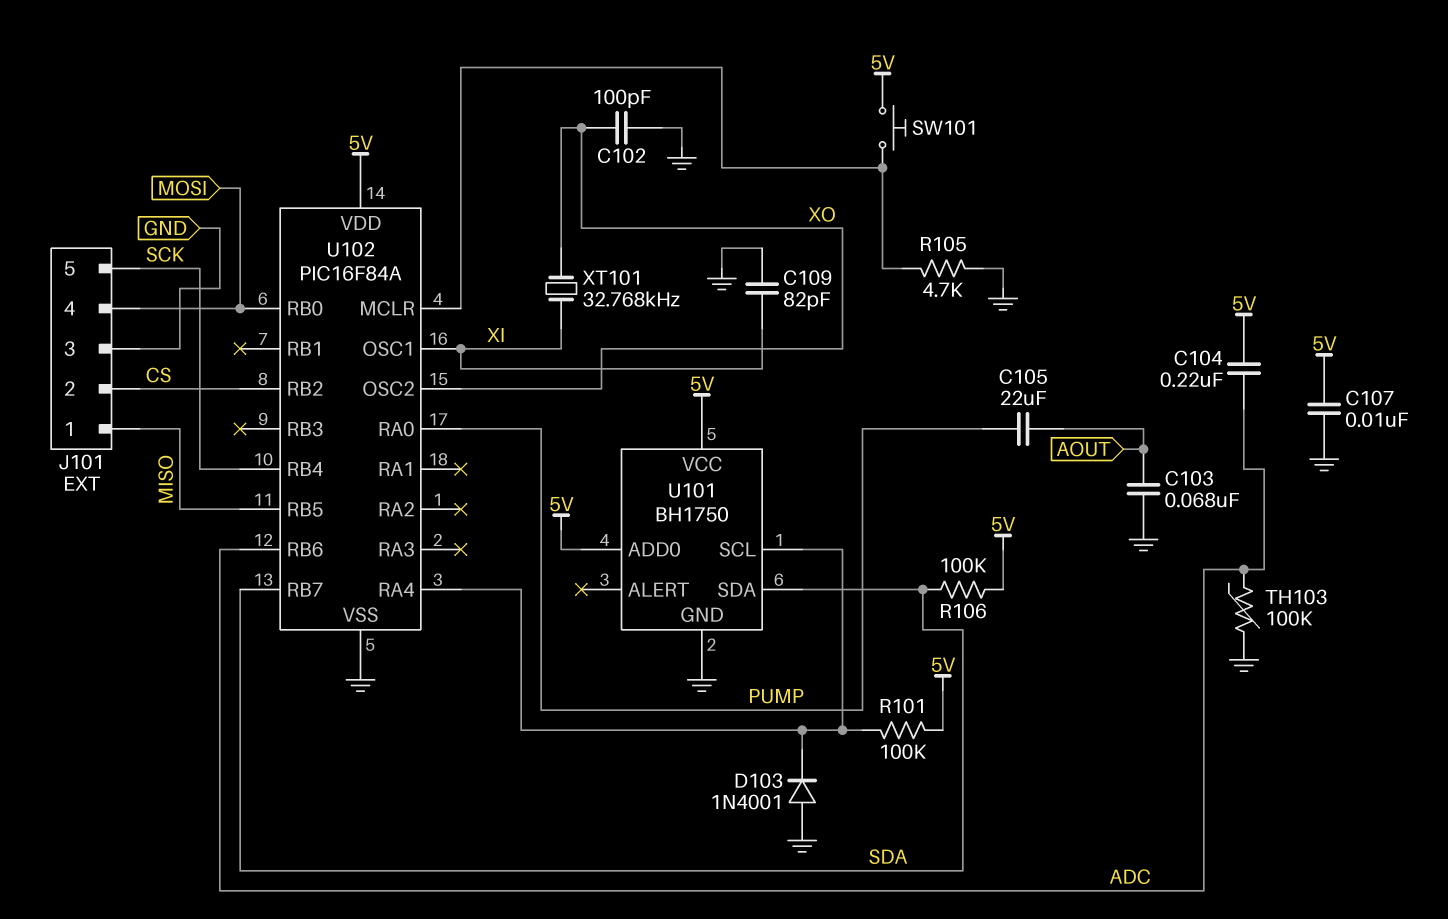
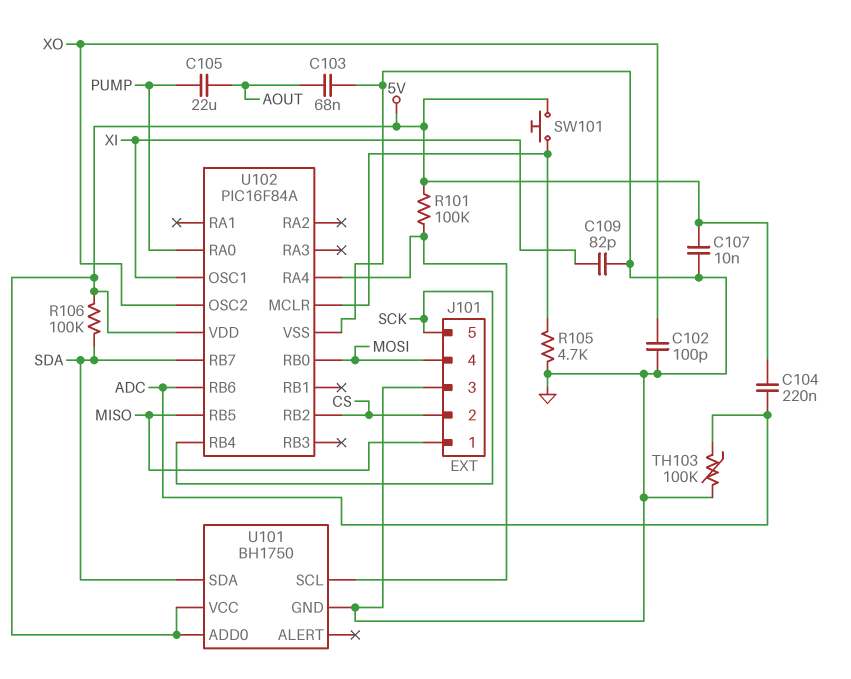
D103: diode 1N4001 (A GND, K U101/SCL) -> none
XT101: 32.768kHz (XI, XO) -> none

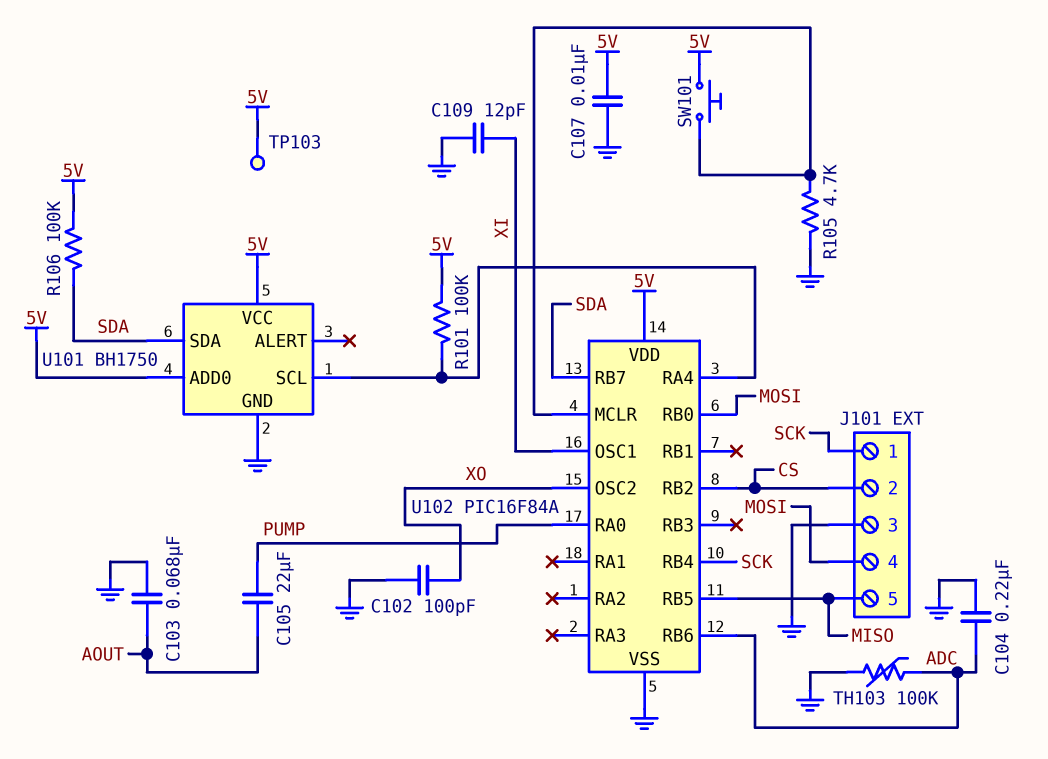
C104: 220nF (5V, ADC) -> 220nF (ADC, GND)
C109: 82pF (GND, XI) -> 12pF (GND, XI)
J101 pin 1: MISO -> SCK
J101 pin 5: SCK -> MISO
TP103: none -> test point (5V)

